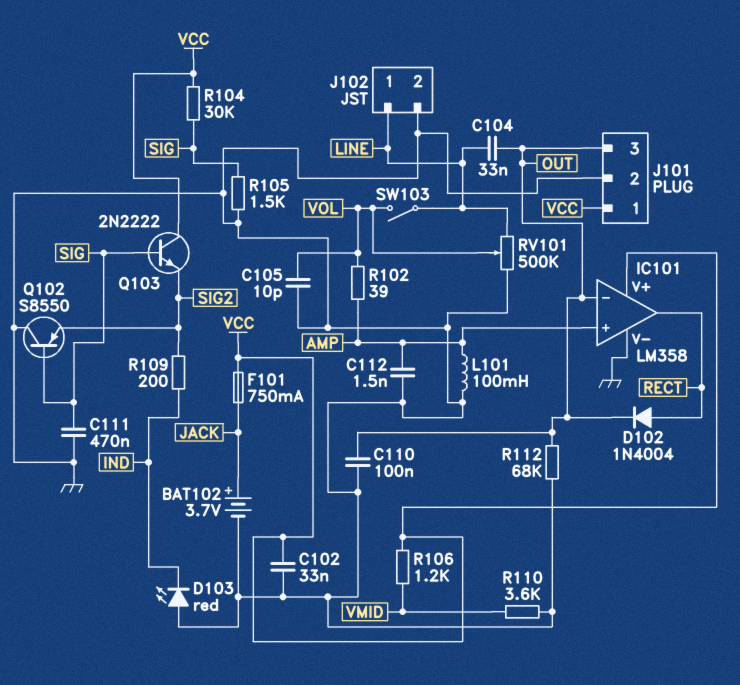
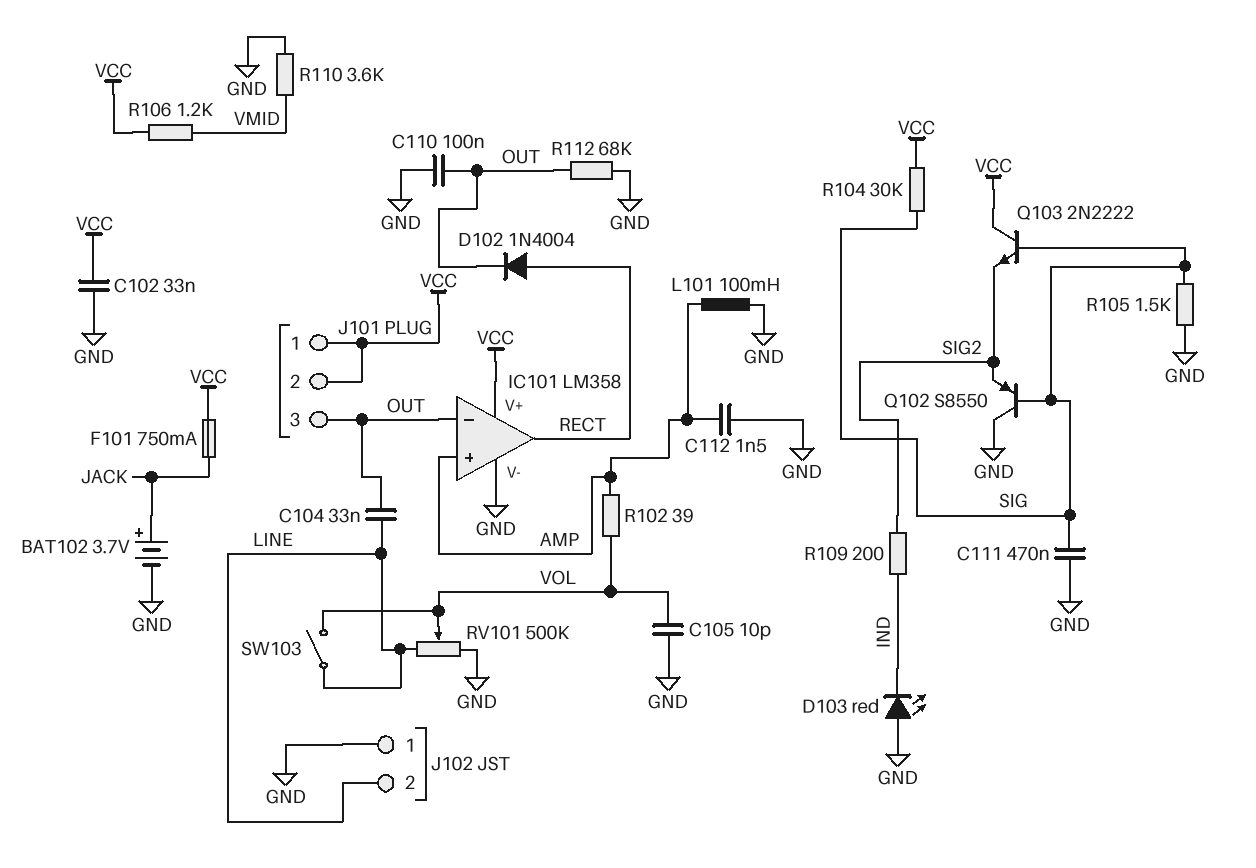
J101 pin 2: GND -> VCC
J102 pin 1: LINE -> GND
J102 pin 2: GND -> LINE

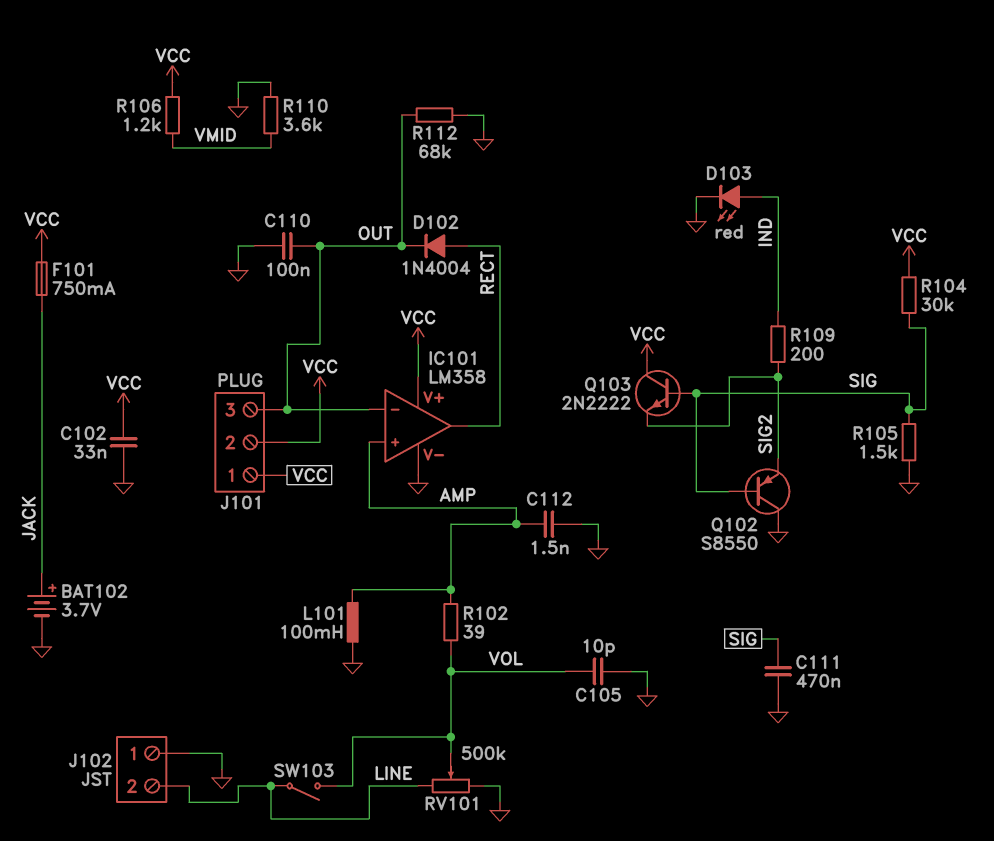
C104: 33nF (LINE, OUT) -> none
D103: LED red (A GND, K IND) -> LED red (A IND, K GND)

